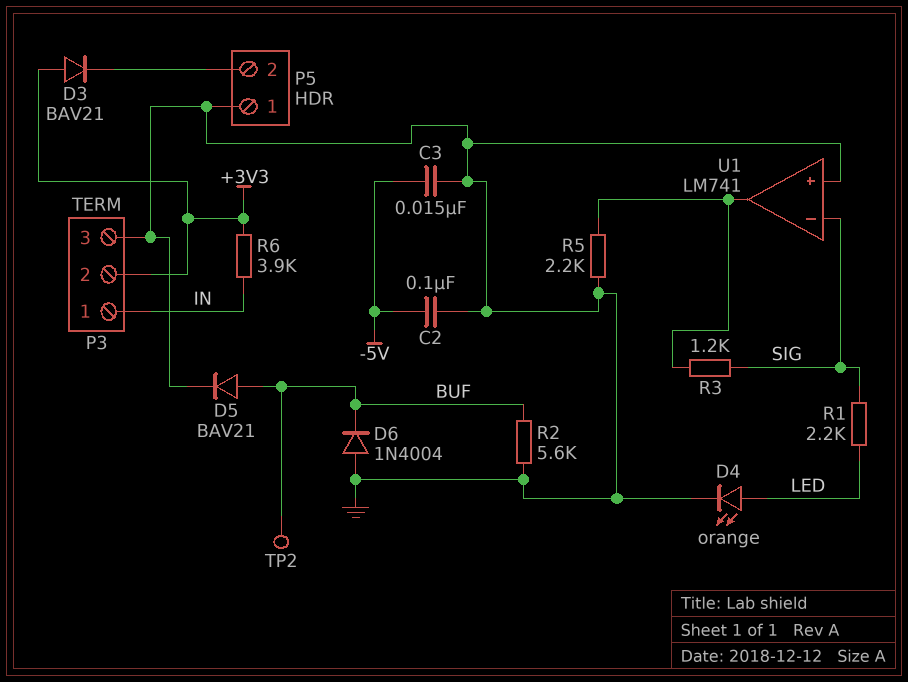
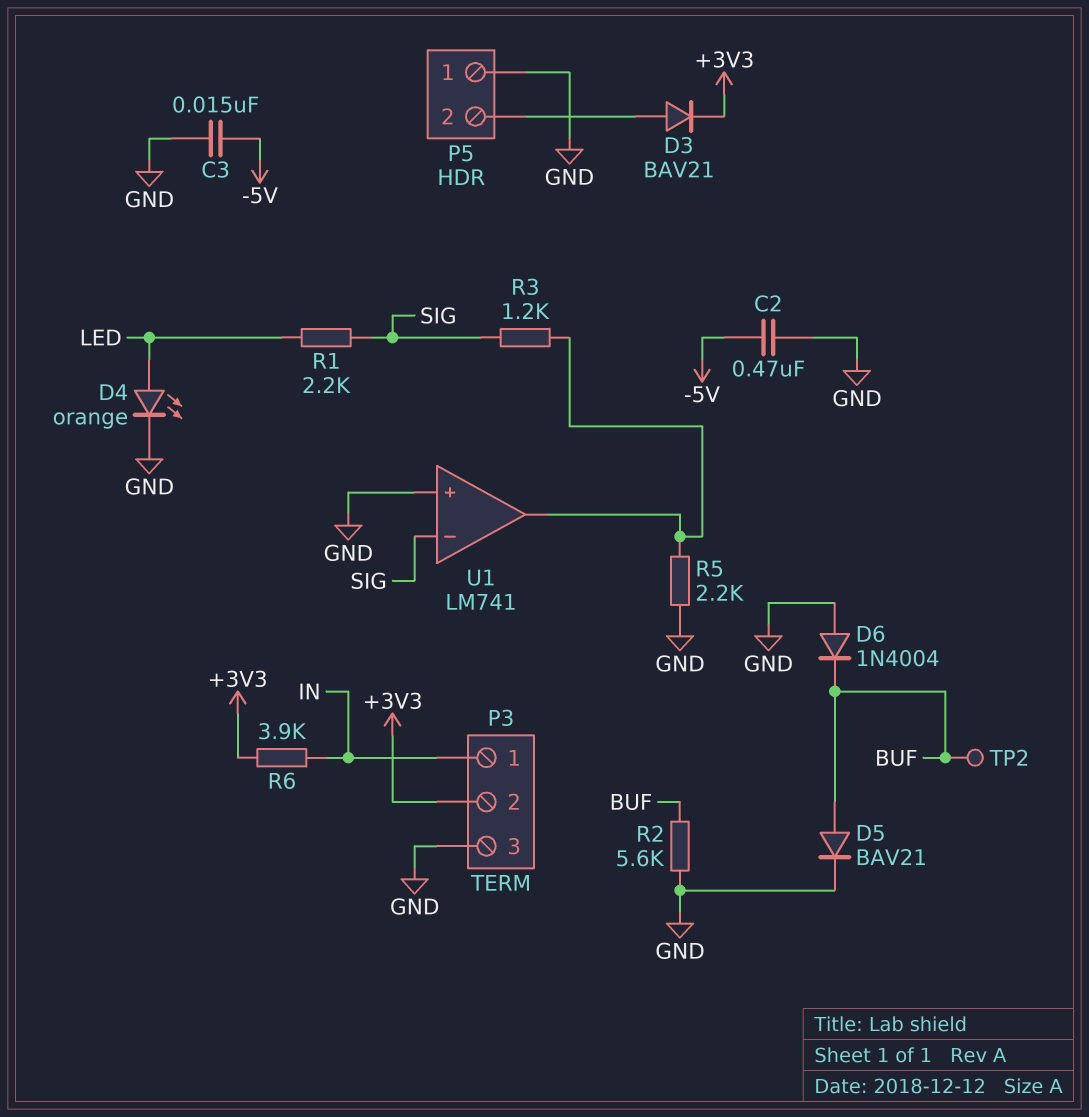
C2: 100nF (-5V, GND) -> 470nF (-5V, GND)
D3: diode BAV21 (A +3V3, K P5/2) -> diode BAV21 (A P5/2, K +3V3)

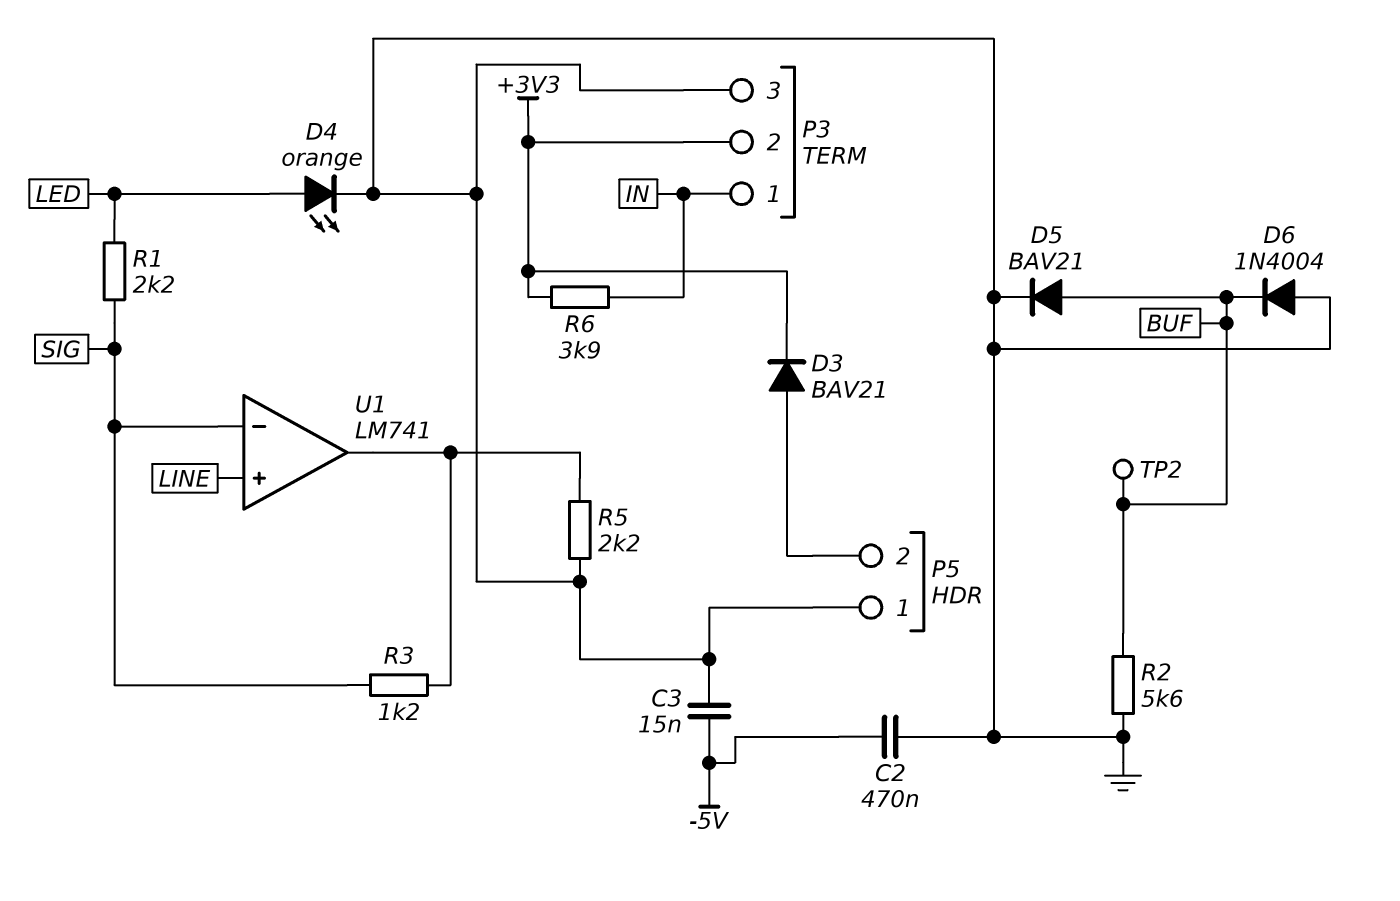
U1 pin in+: GND -> LINE

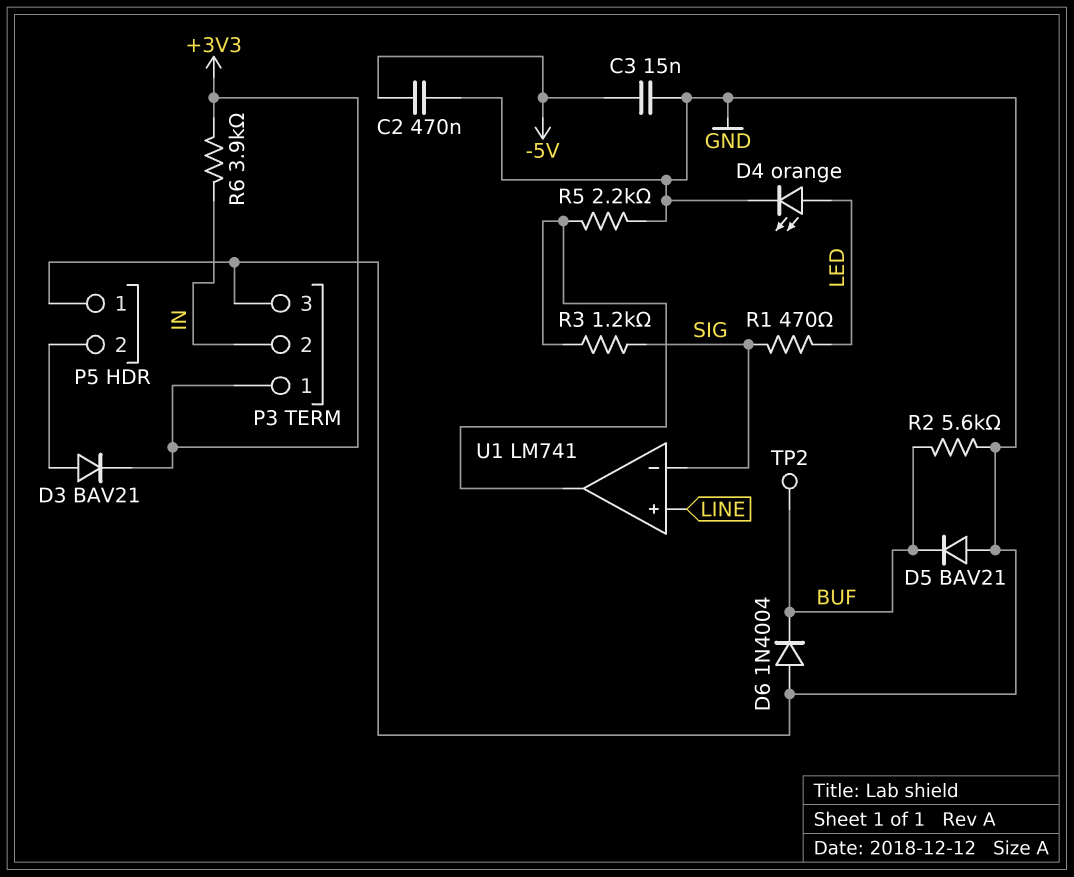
D5: diode BAV21 (A BUF, K GND) -> diode BAV21 (A GND, K BUF)
P3 pin 1: IN -> +3V3
P3 pin 2: +3V3 -> IN
R1: 2.2k (LED, SIG) -> 470 (LED, SIG)

